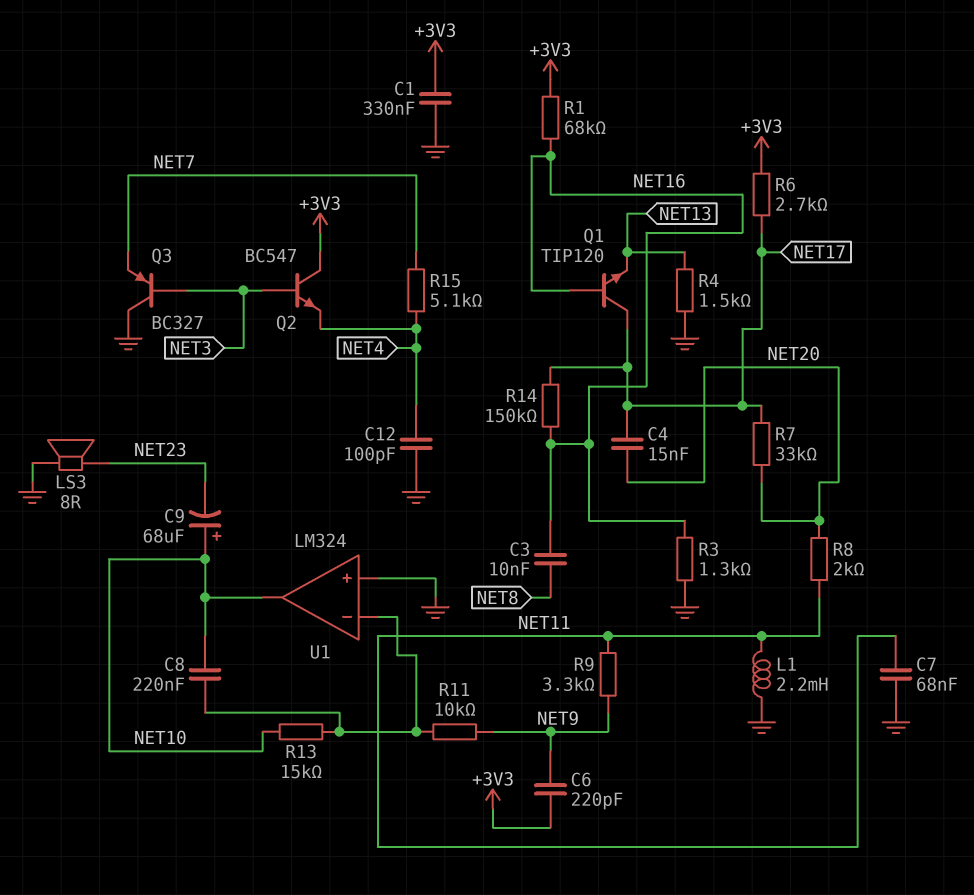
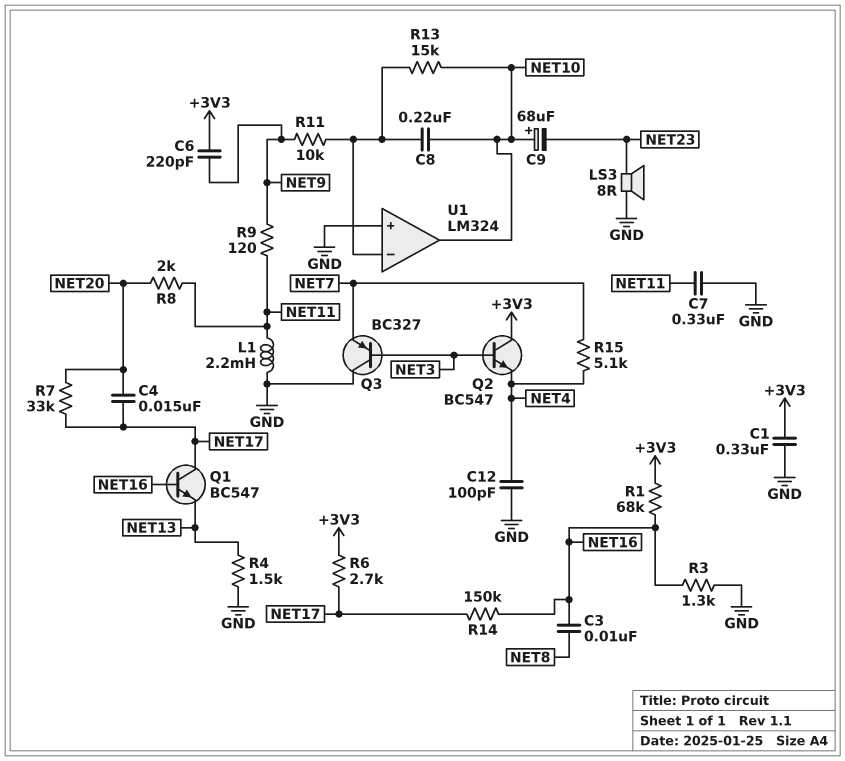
C7: 68nF (GND, NET11) -> 330nF (GND, NET11)
Q1: NPN TIP120 (B NET16, C NET17, E NET13) -> NPN BC547 (B NET16, C NET17, E NET13)
R9: 3.3k (NET9, NET11) -> 120 (NET9, NET11)

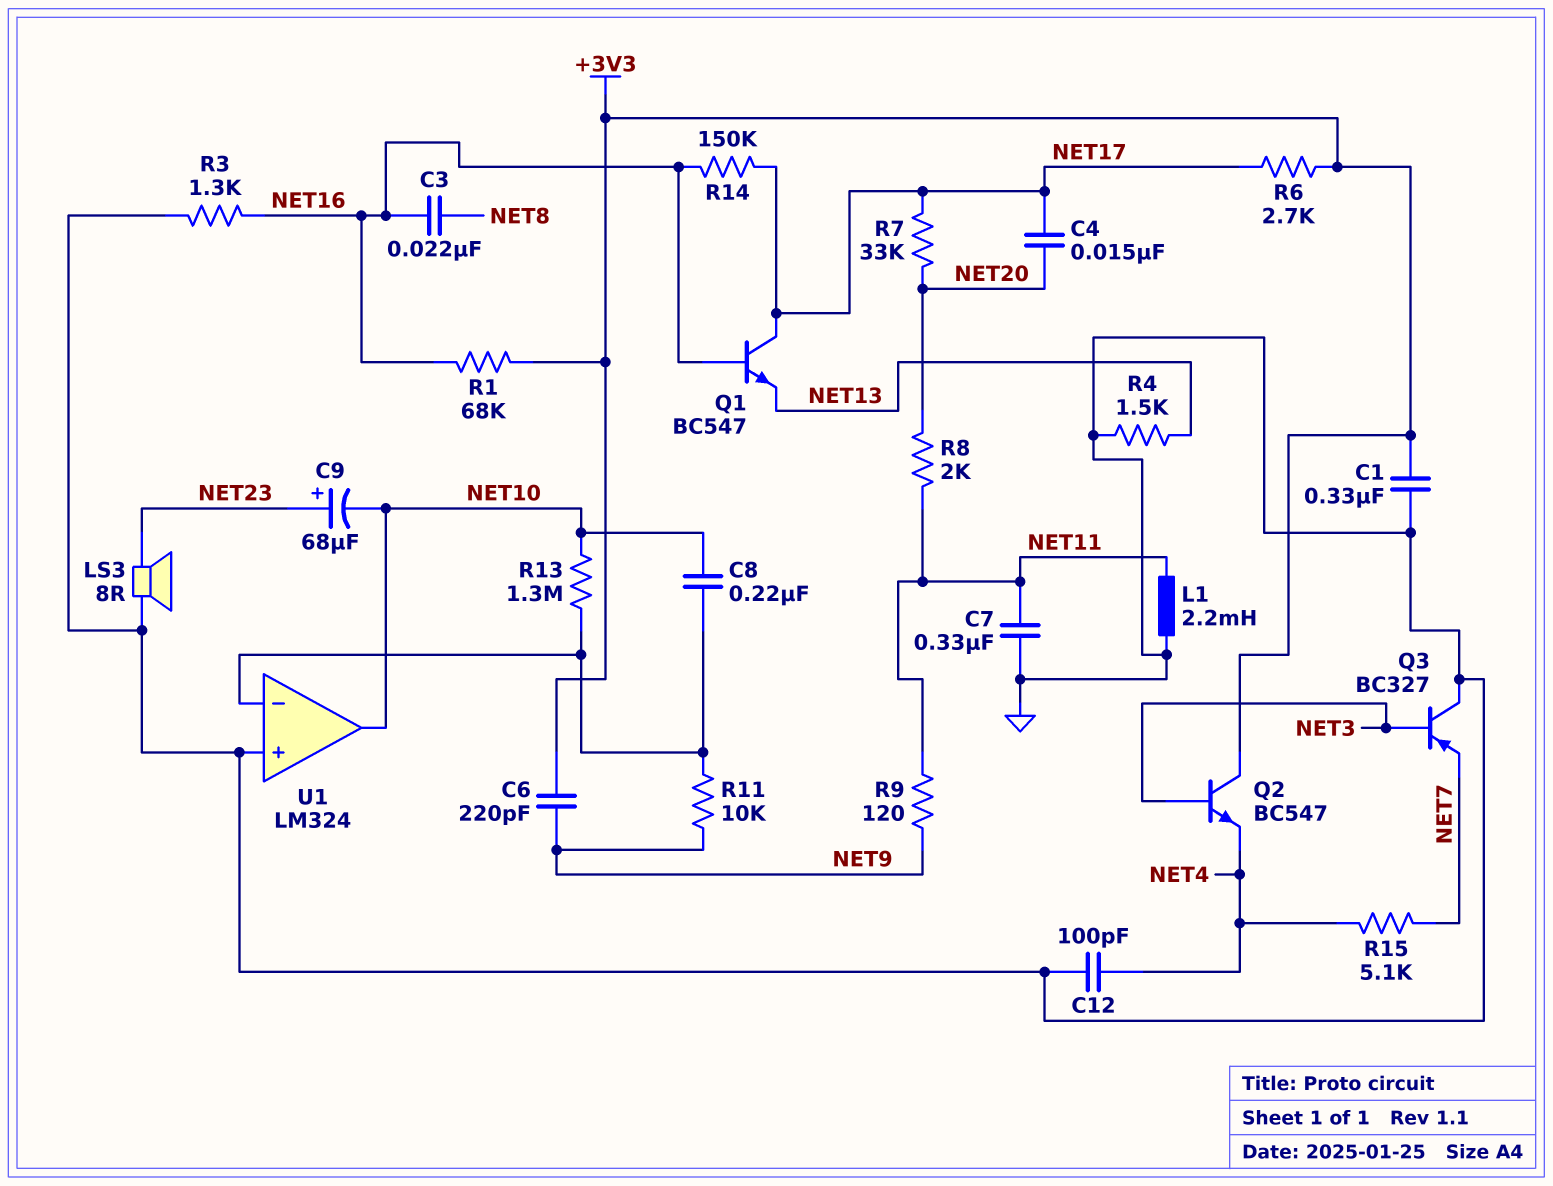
C3: 10nF (NET8, NET16) -> 22nF (NET8, NET16)
C9: 68uF (plus NET10, minus NET23) -> 68uF (plus NET23, minus NET10)
R13: 15k (NET10, U1/in-) -> 1.3M (NET10, U1/in-)

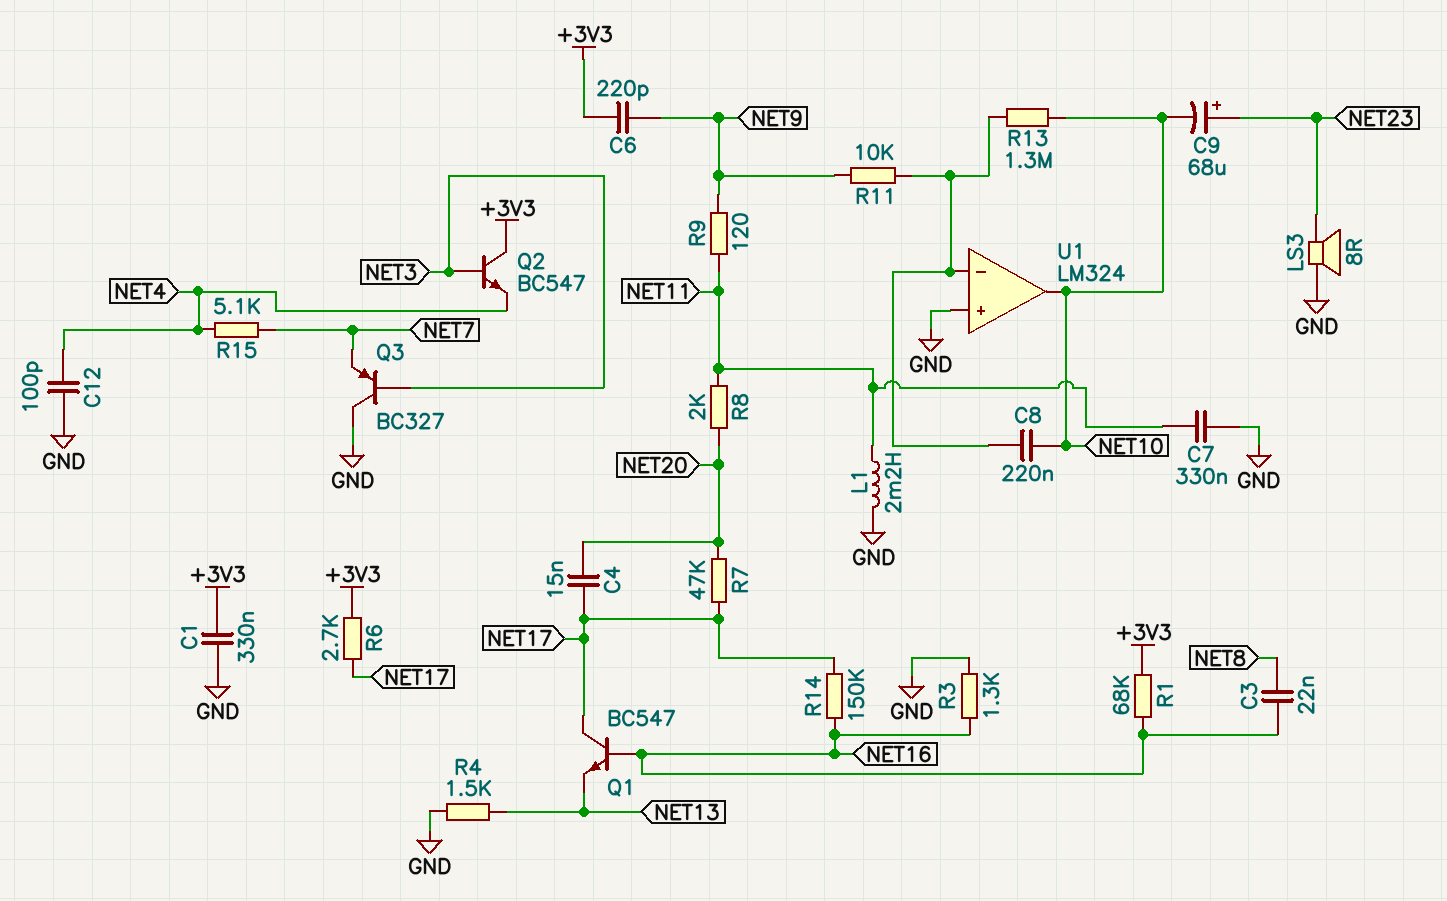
R7: 33k (NET17, NET20) -> 47k (NET17, NET20)

